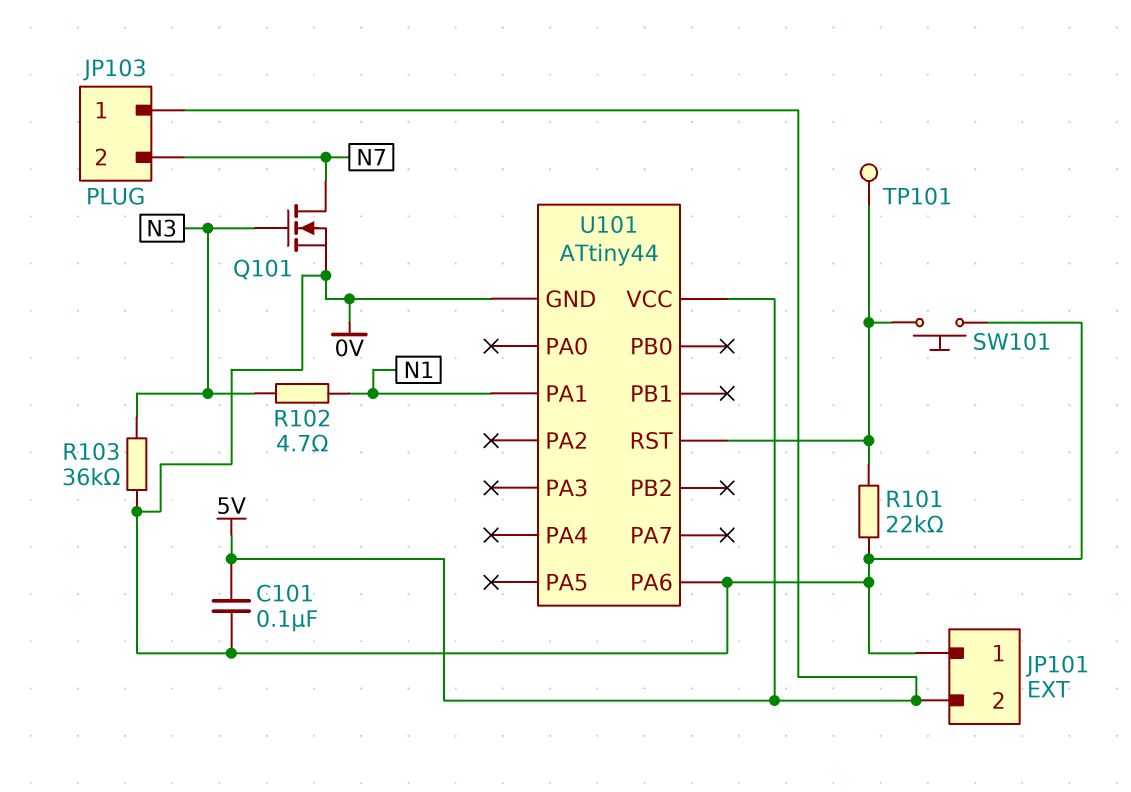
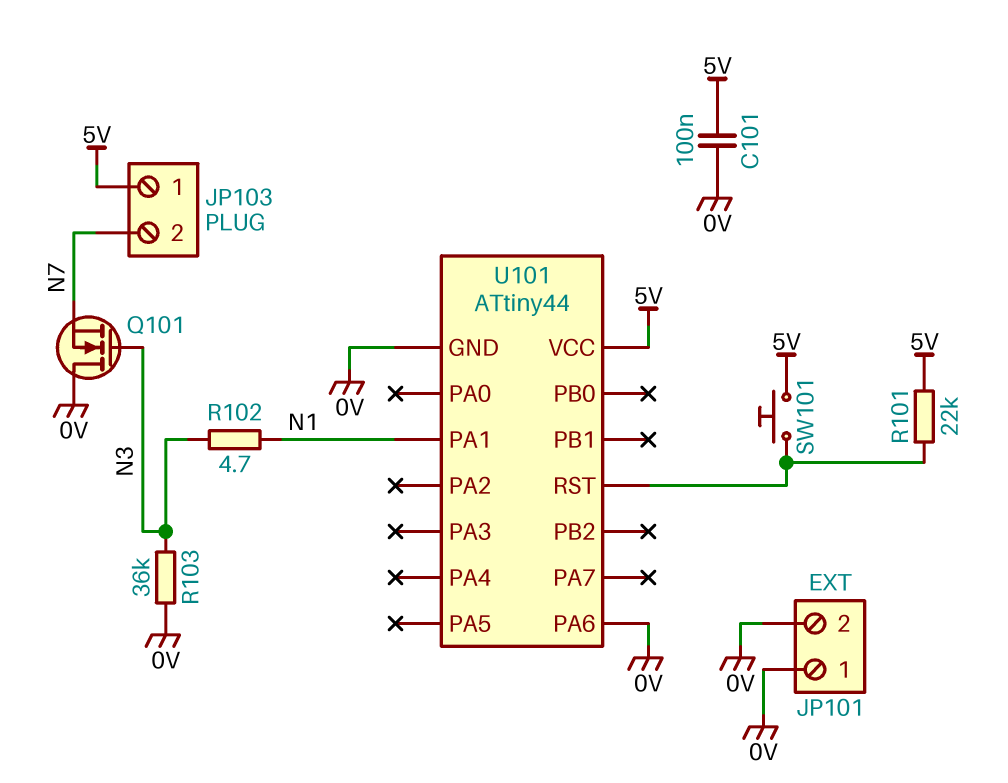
JP101 pin 2: 5V -> 0V
Q101: NMOS (G N3, D N7, S 0V) -> NMOS (G N3, D 0V, S N7)
R101: 22k (0V, U101/RST) -> 22k (5V, U101/RST)
SW101: button (0V, U101/RST) -> button (5V, U101/RST)
TP101: test point (U101/RST) -> none

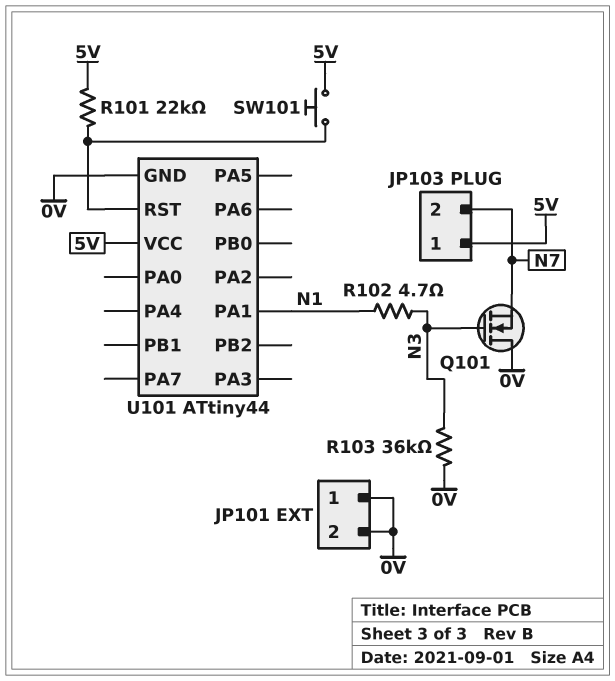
C101: 100nF (0V, 5V) -> none
U101 pin PA6: 0V -> none

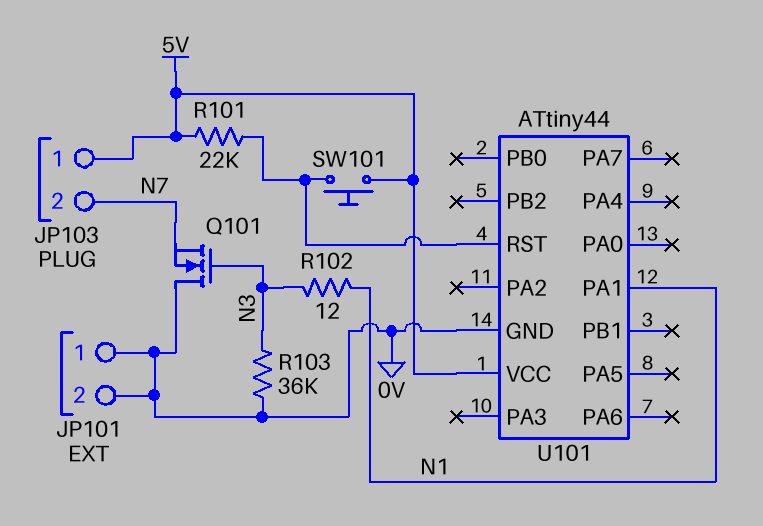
R102: 4.7 (N1, N3) -> 12 (N1, N3)

